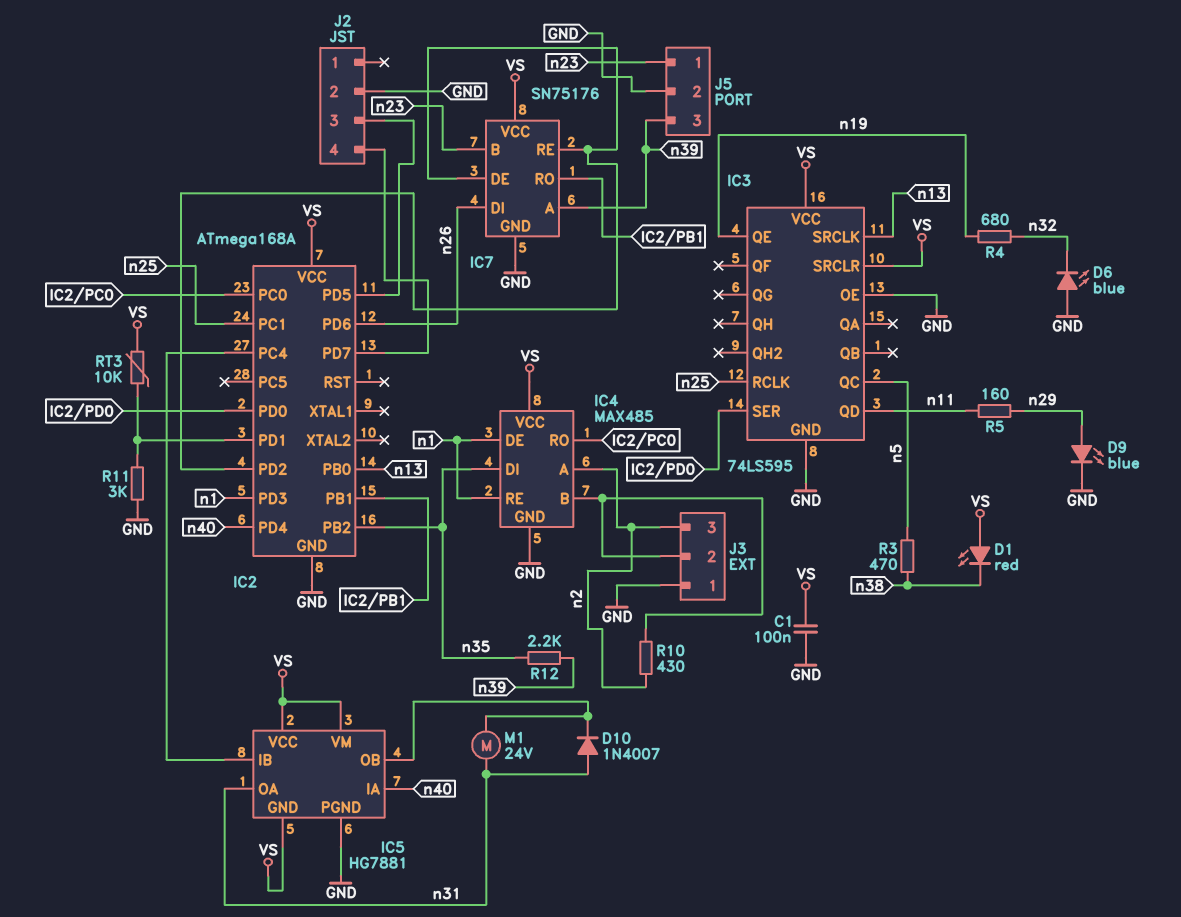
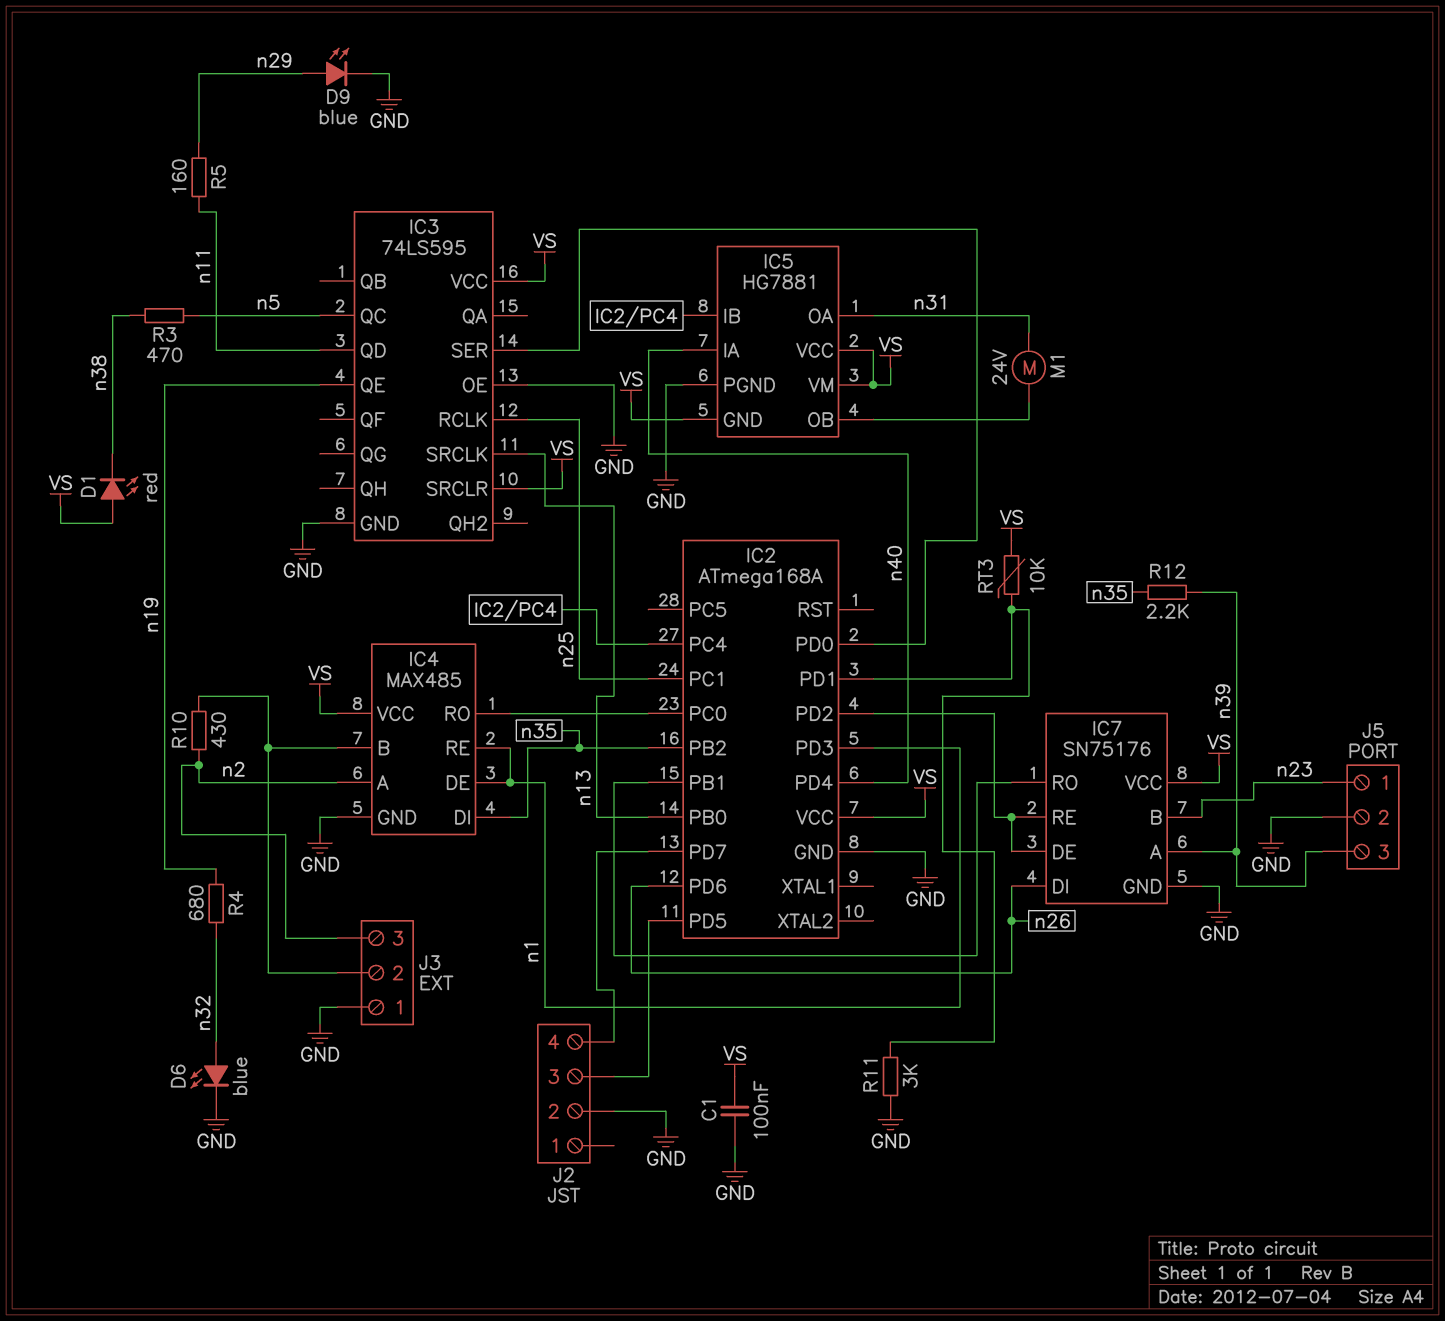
D6: LED blue (A GND, K n32) -> LED blue (A n32, K GND)
D10: diode 1N4007 (A n31, K IC5/OB) -> none

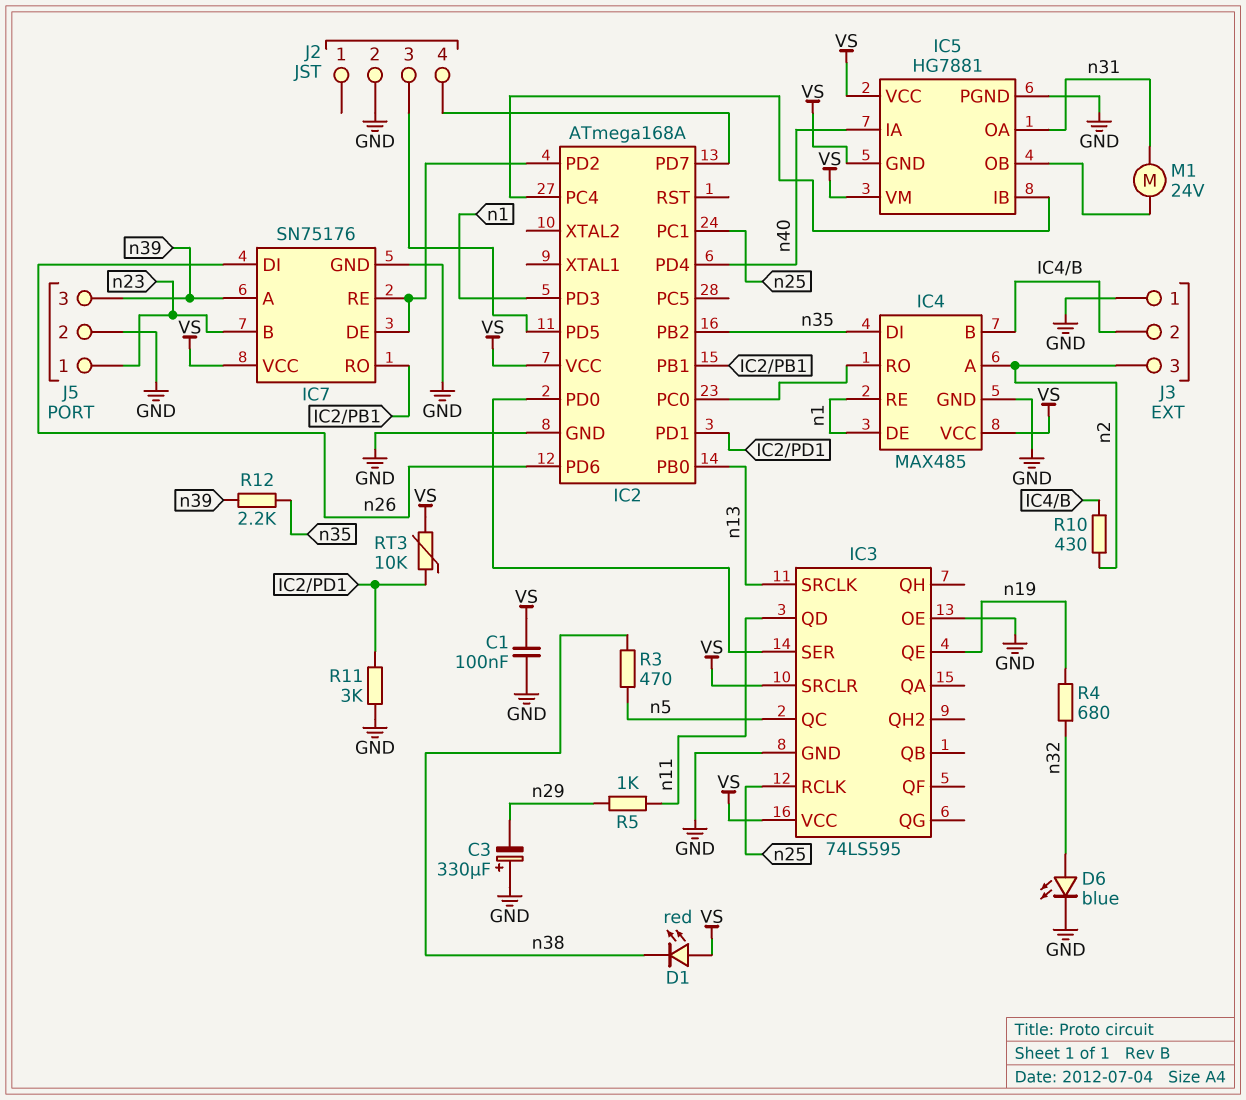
C3: none -> 330uF (plus GND, minus n29)
D9: LED blue (A n29, K GND) -> none
R5: 160 (n11, n29) -> 1k (n11, n29)

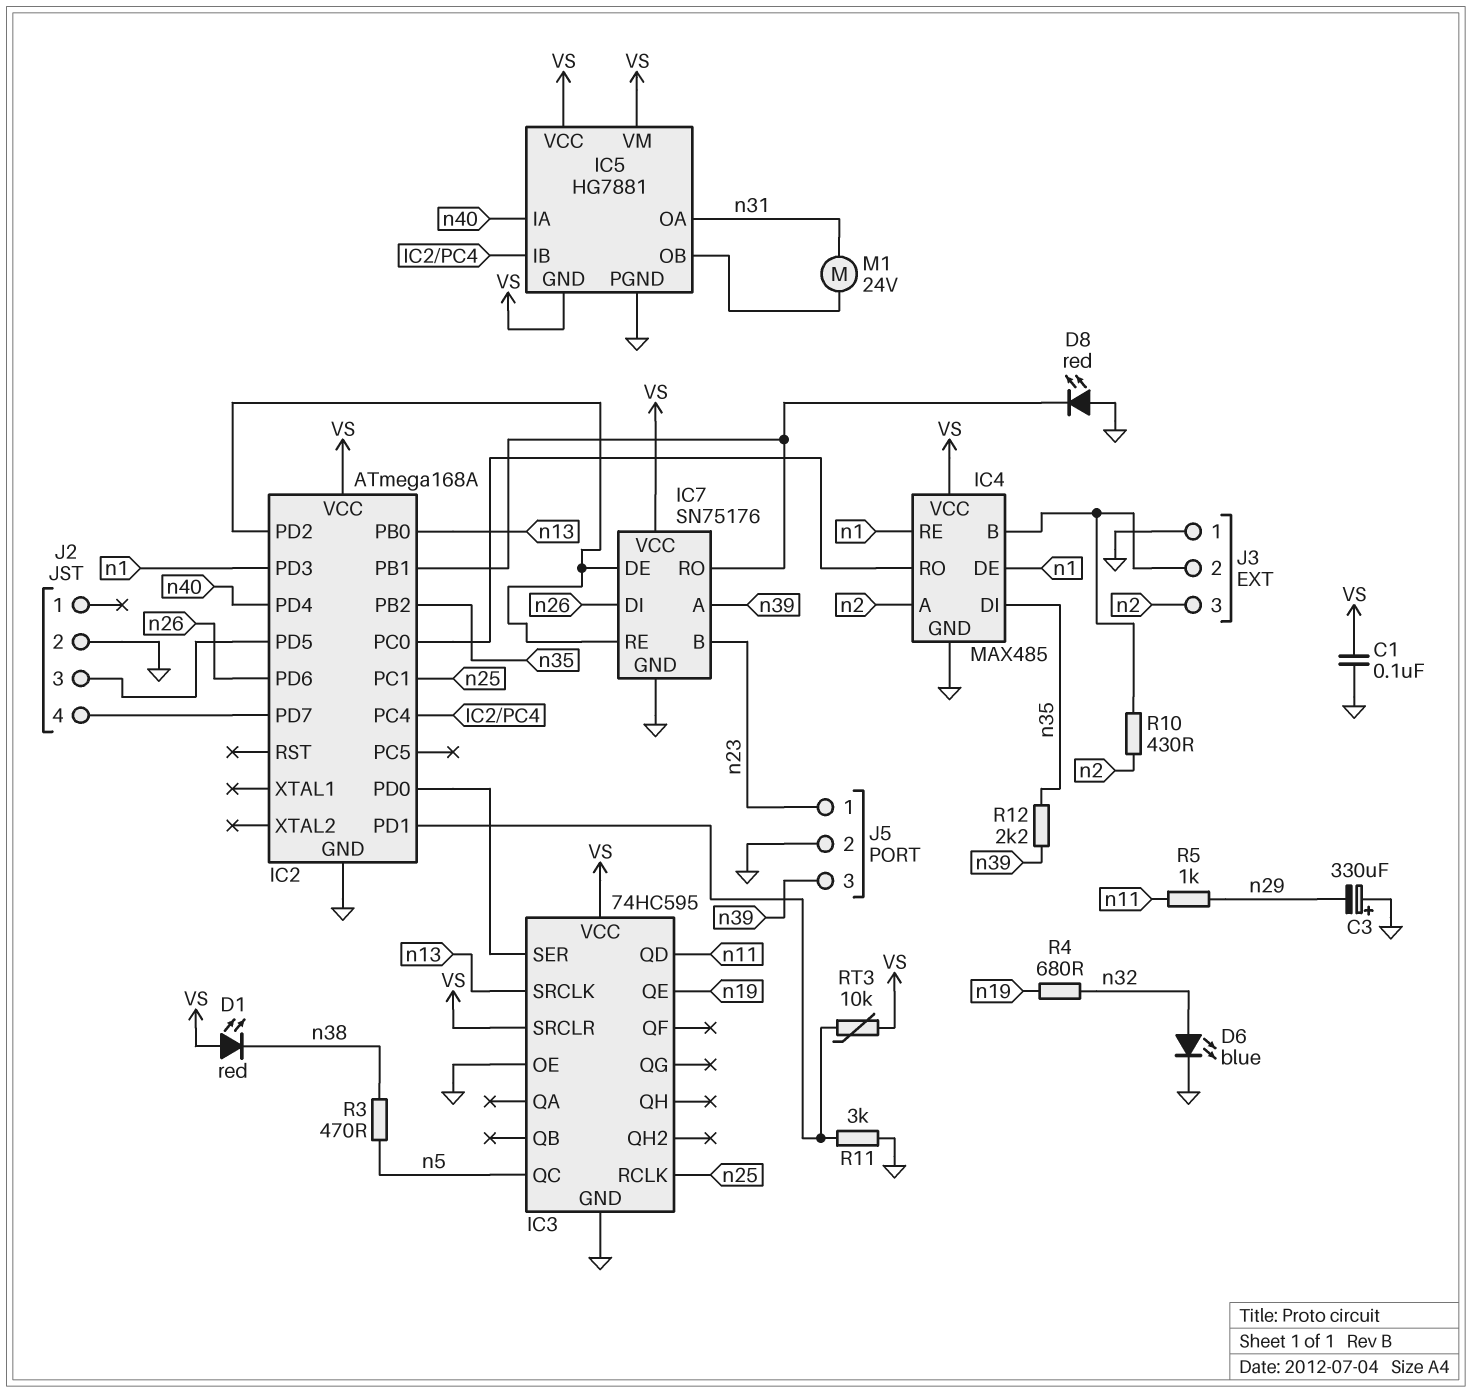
D8: none -> LED red (A GND, K IC2/PB1)
IC3: 74LS595 -> 74HC595

